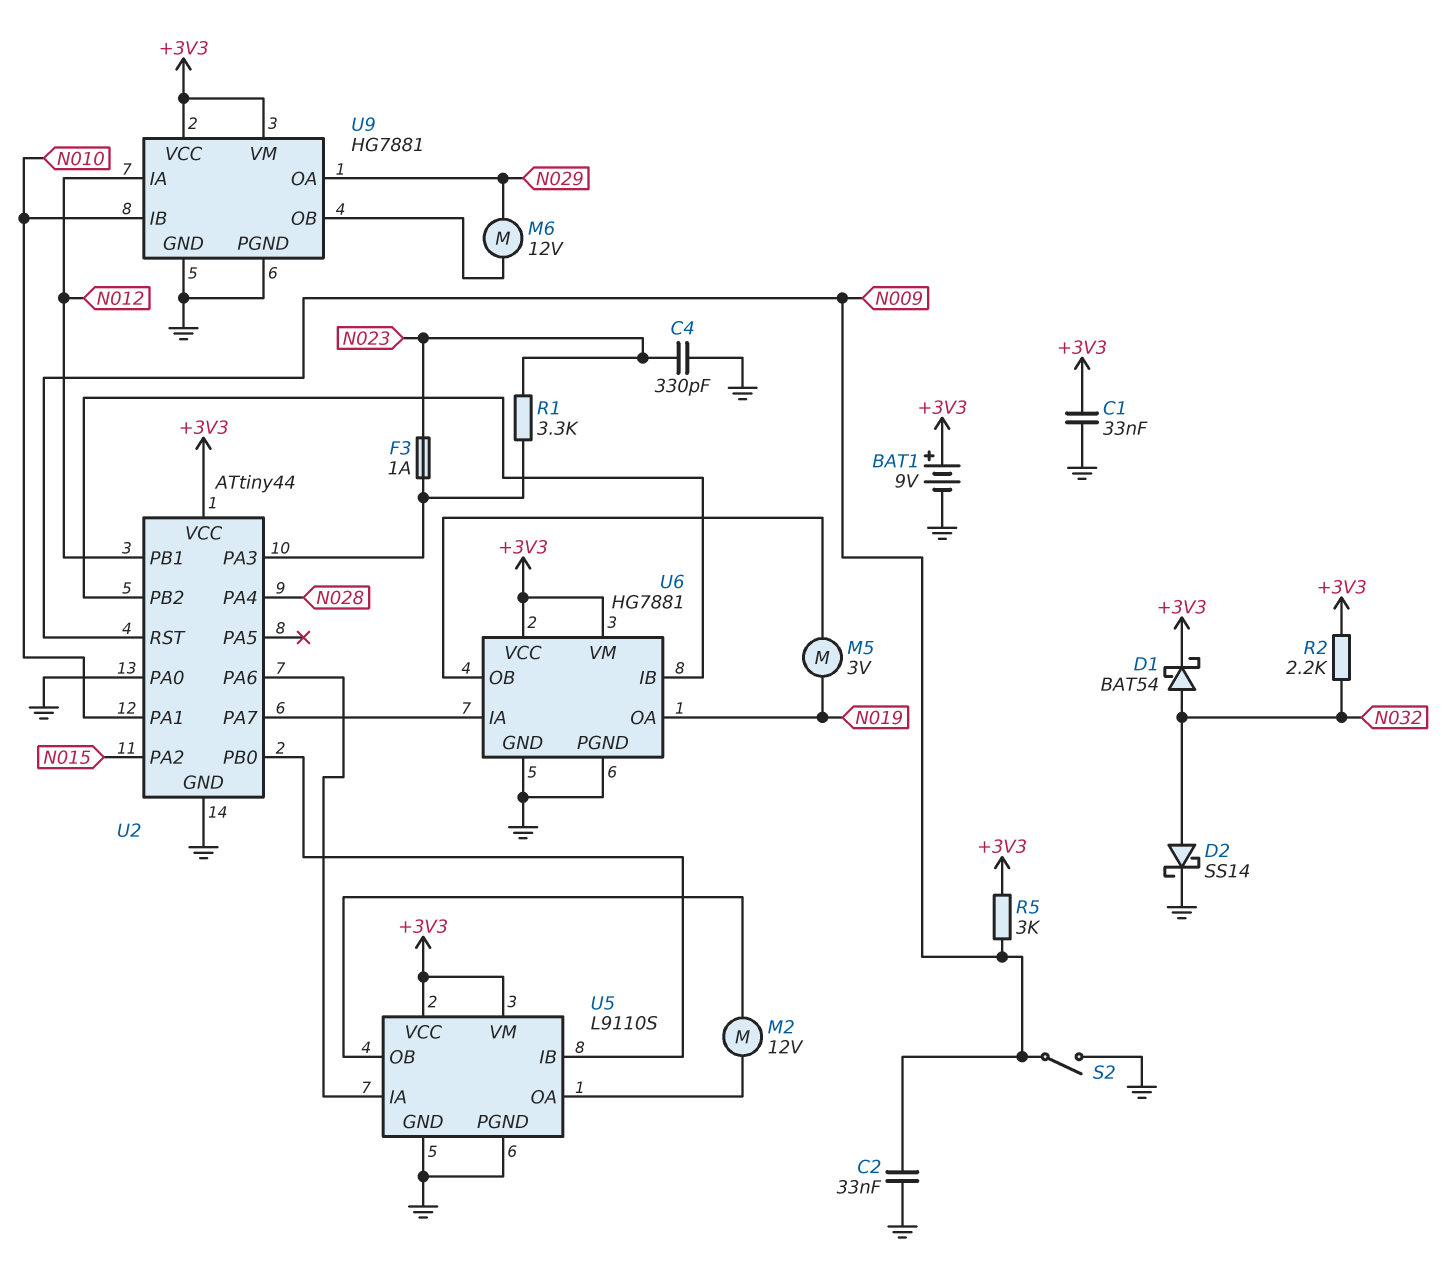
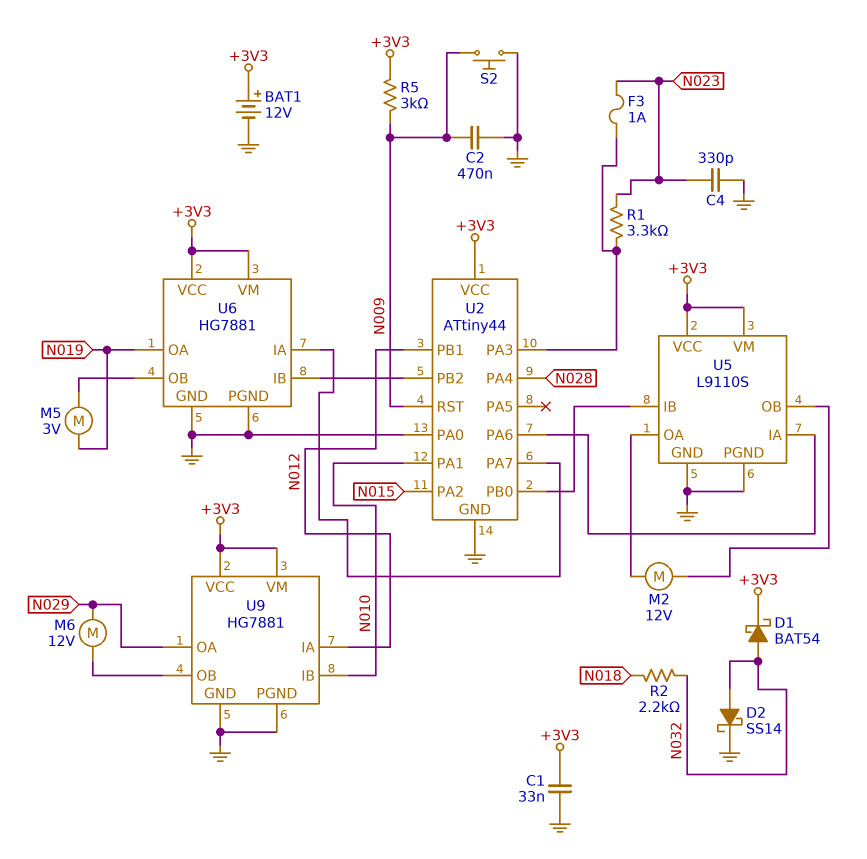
BAT1: 9V (plus +3V3, minus GND) -> 12V (plus +3V3, minus GND)
C2: 33nF (GND, N009) -> 470nF (GND, N009)
R2: 2.2k (+3V3, N032) -> 2.2k (N018, N032)
S2: switch (GND, N009) -> button (GND, N009)

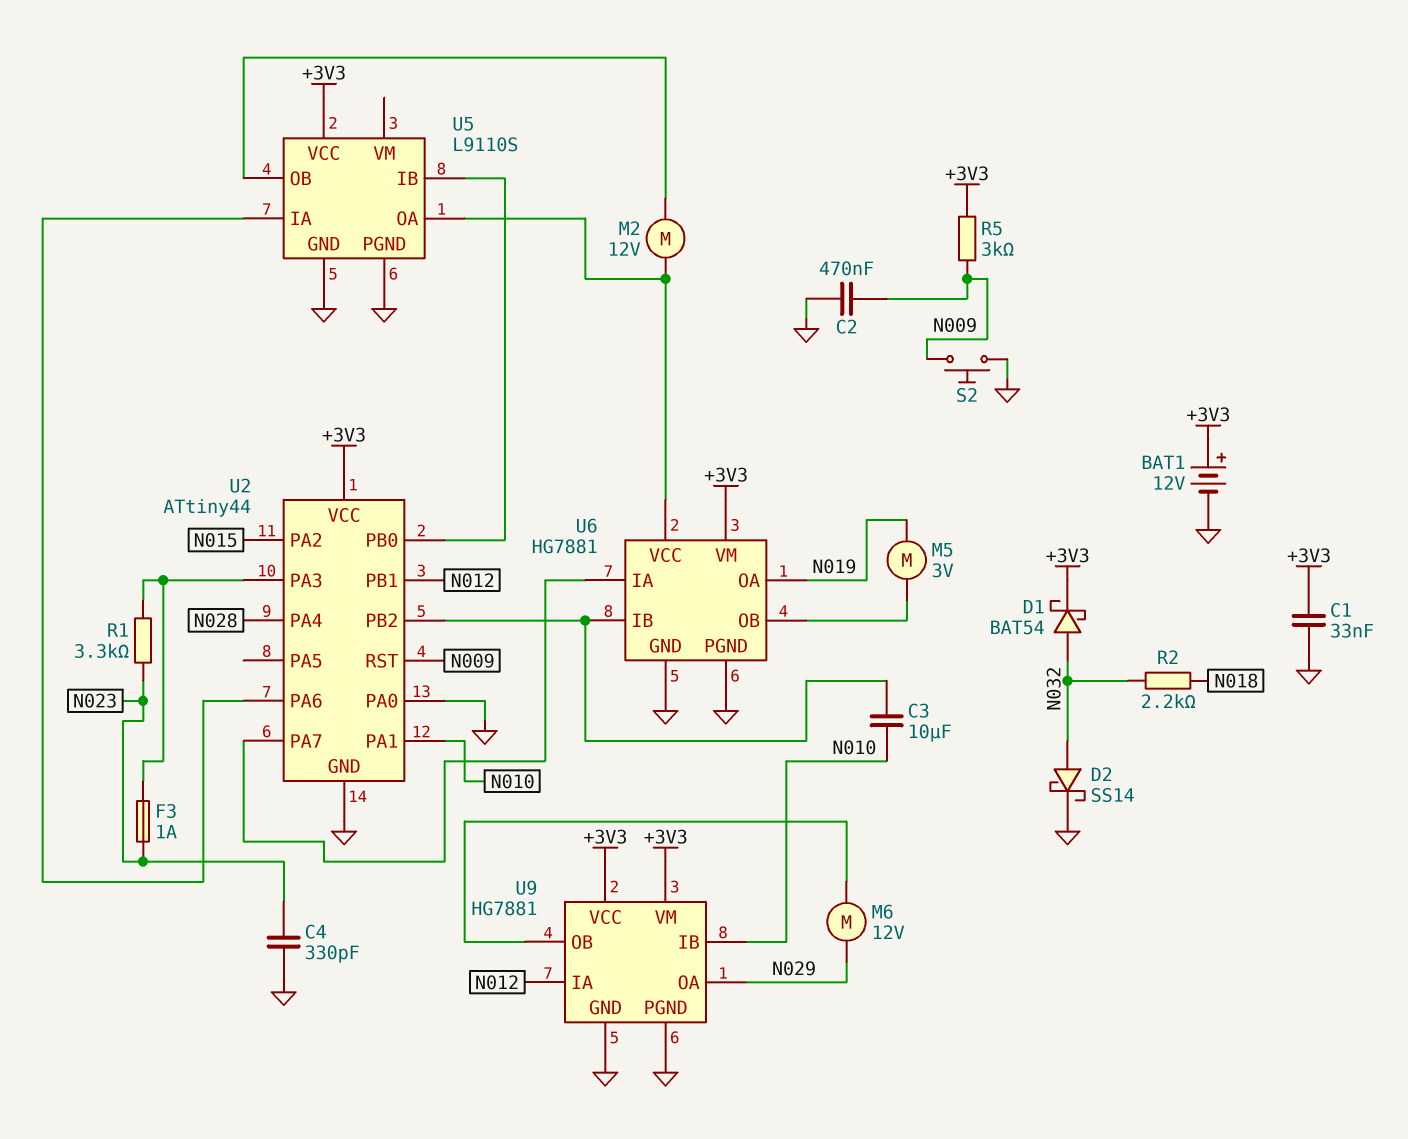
C3: none -> 10uF (N010, U2/PB2)
U5 pin VM: +3V3 -> none
U6 pin VCC: +3V3 -> U5/OA

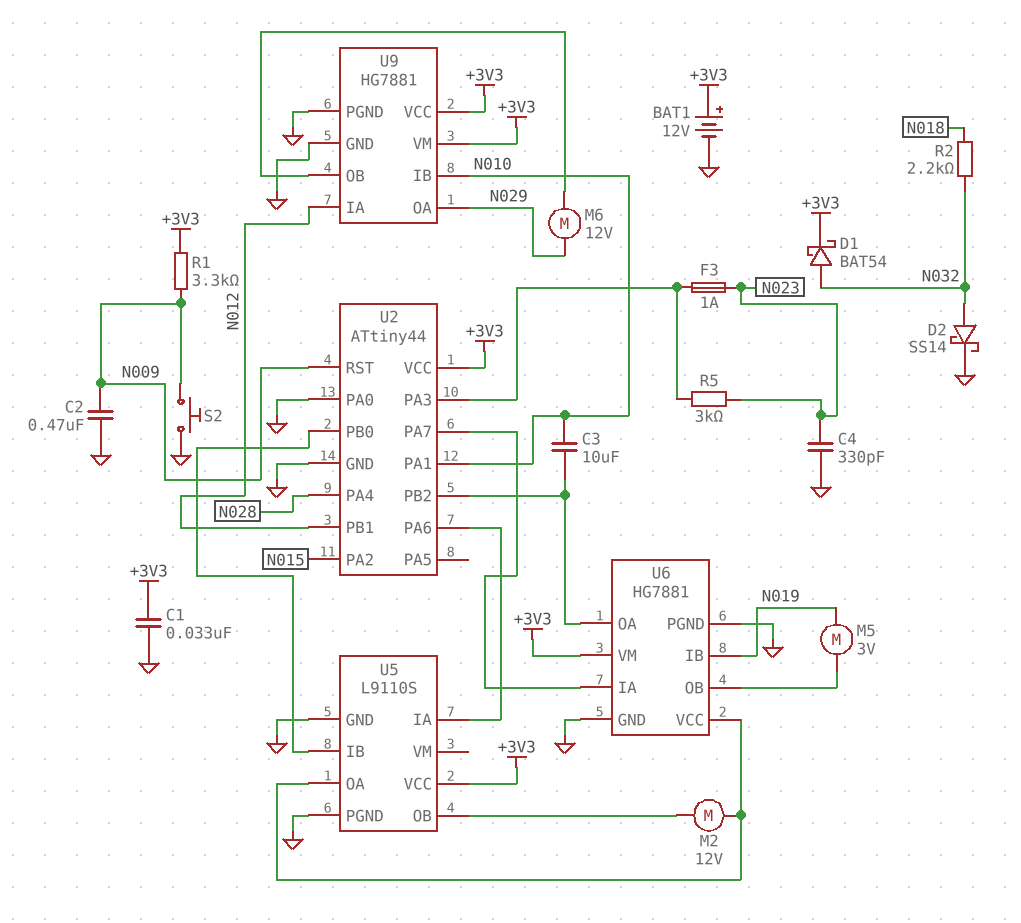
R1: 3.3k (N023, U2/PA3) -> 3.3k (+3V3, N009)
R5: 3k (+3V3, N009) -> 3k (N023, U2/PA3)
U6 pin IB: U2/PB2 -> N019
U6 pin OA: N019 -> U2/PB2

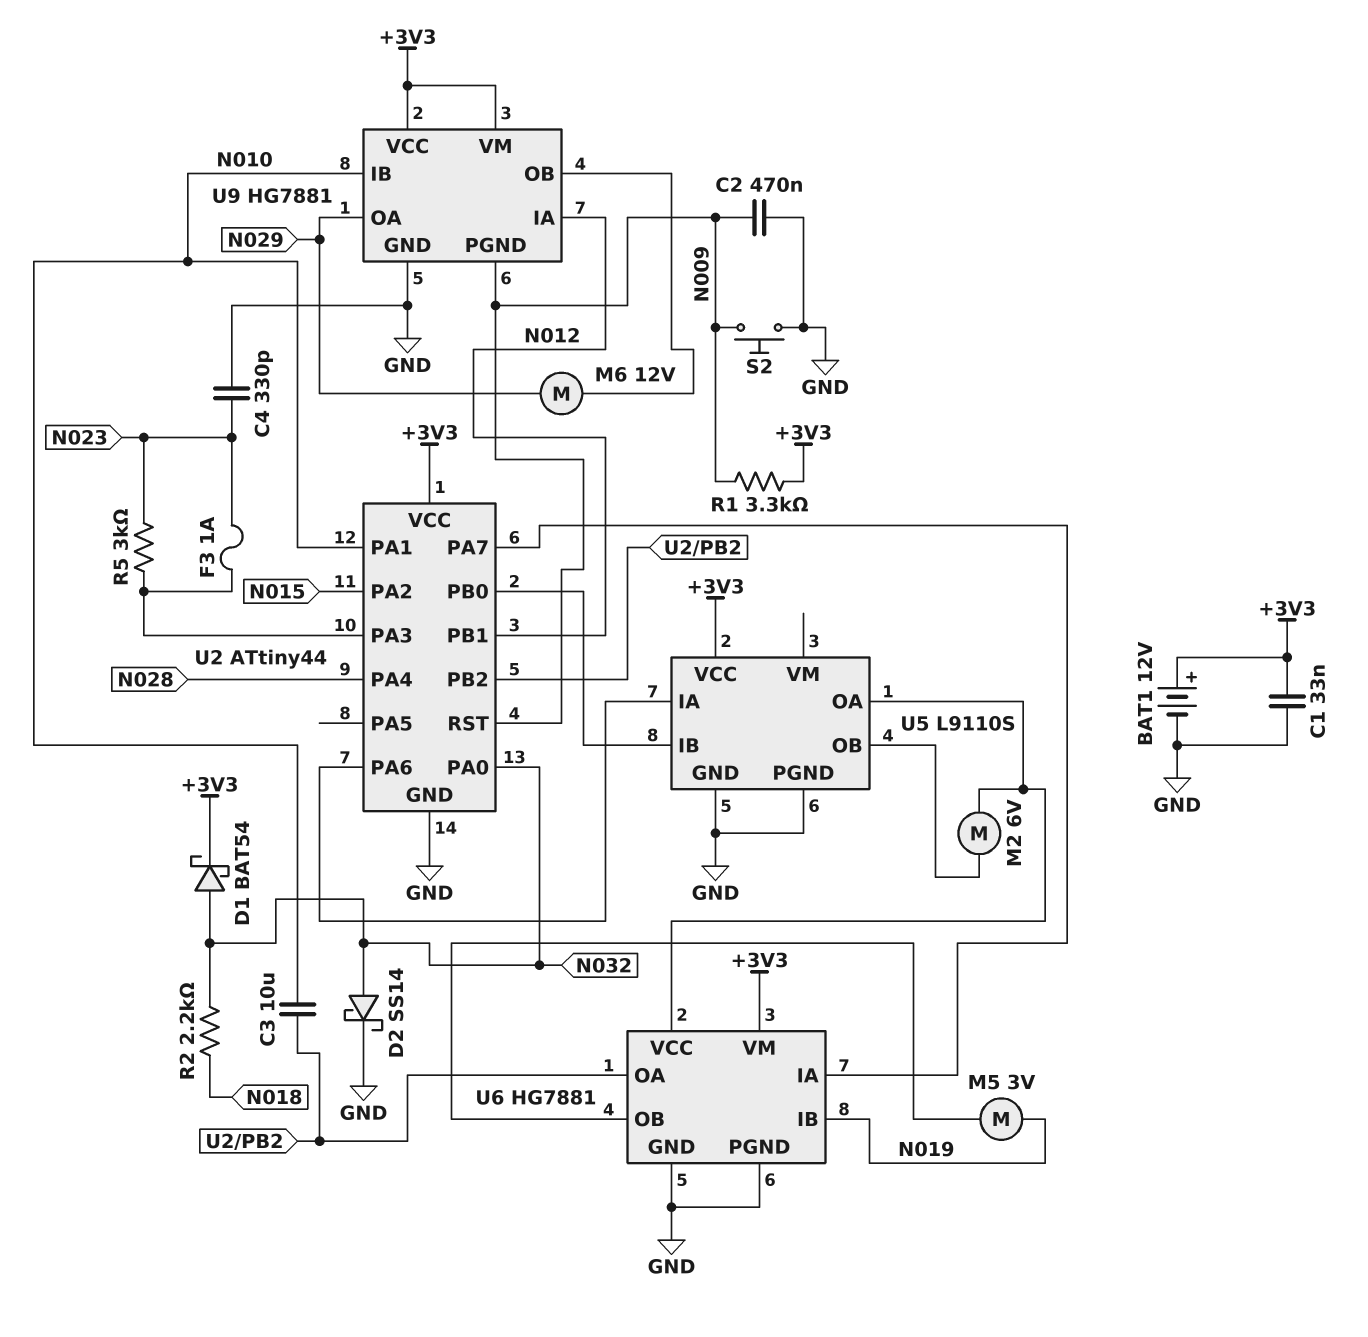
M2: motor 12V (U5/OA, U5/OB) -> motor 6V (U5/OA, U5/OB)
U2 pin PA0: GND -> N032
U9 pin PGND: GND -> N009

